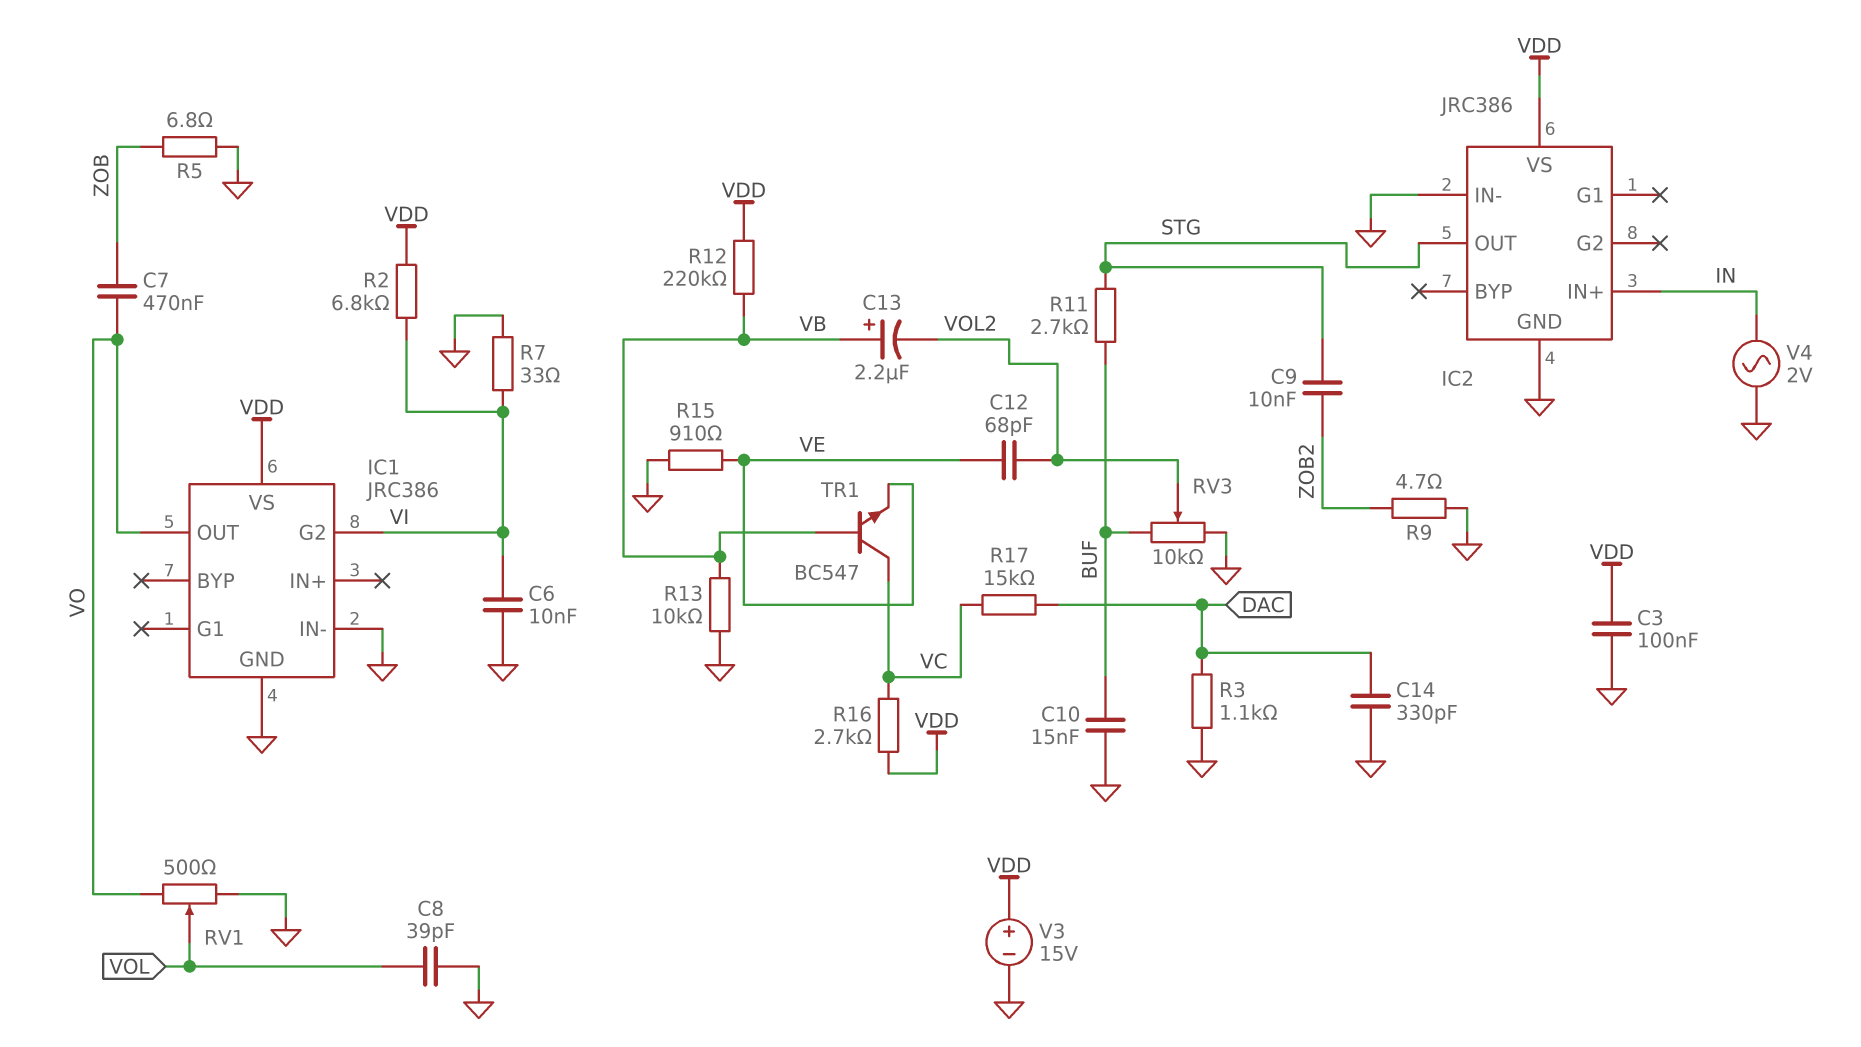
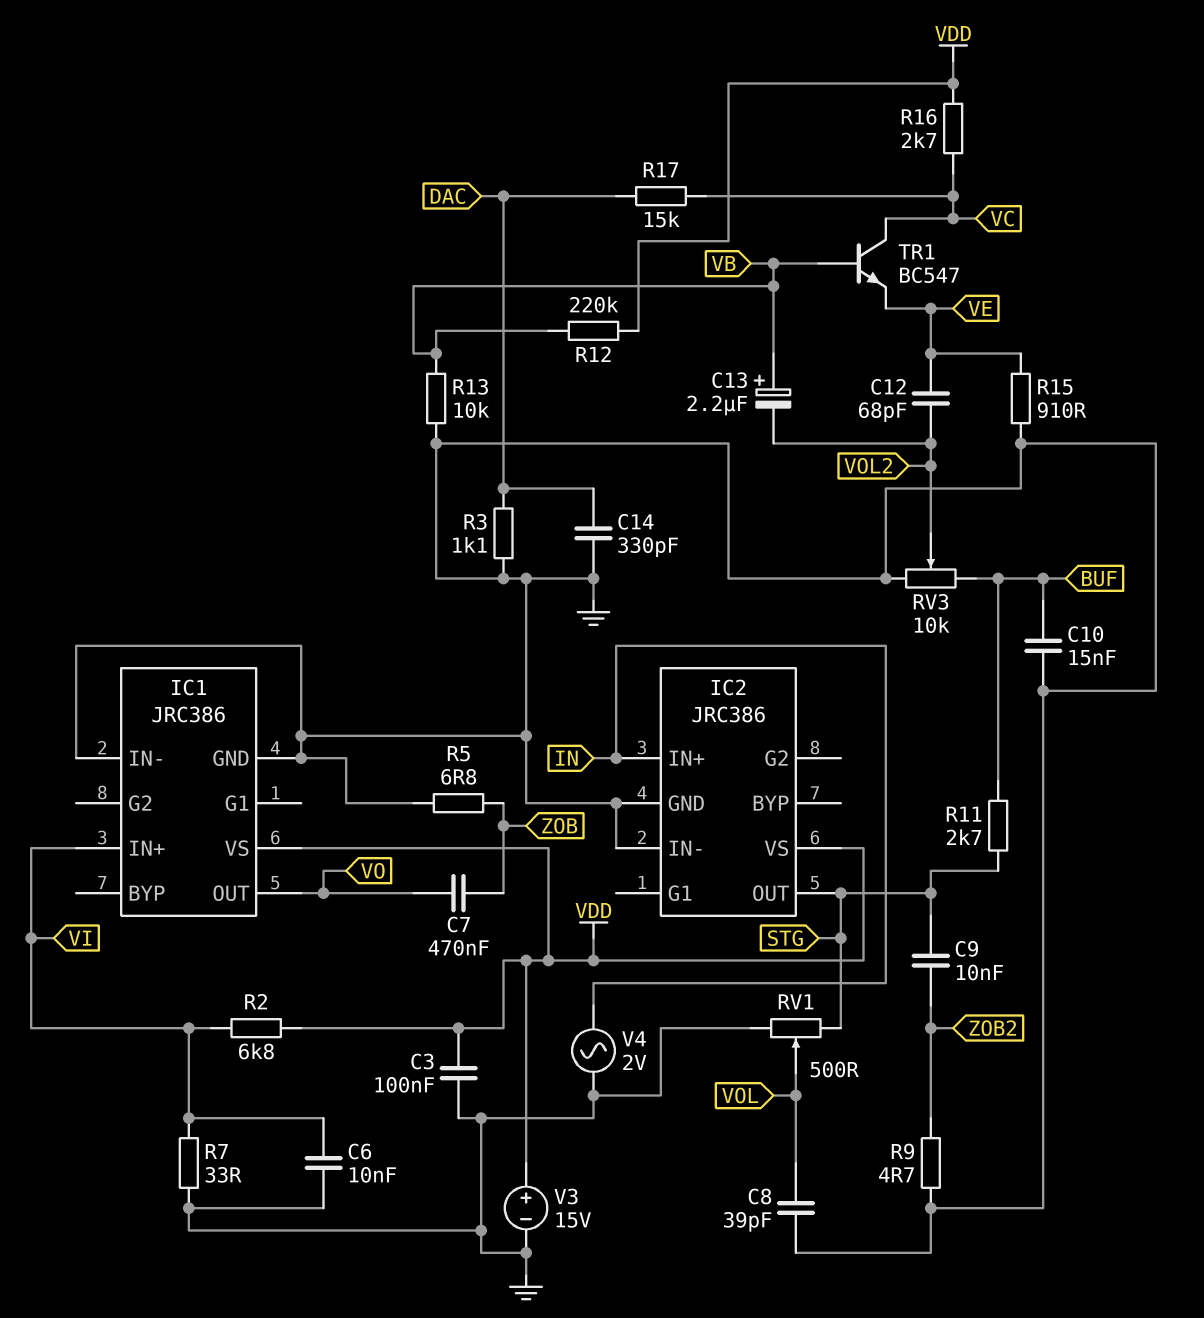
IC1 pin G2: VI -> none
IC1 pin IN+: none -> VI
RV1: 500 (GND, VO, wiper VOL) -> 500 (GND, STG, wiper VOL)

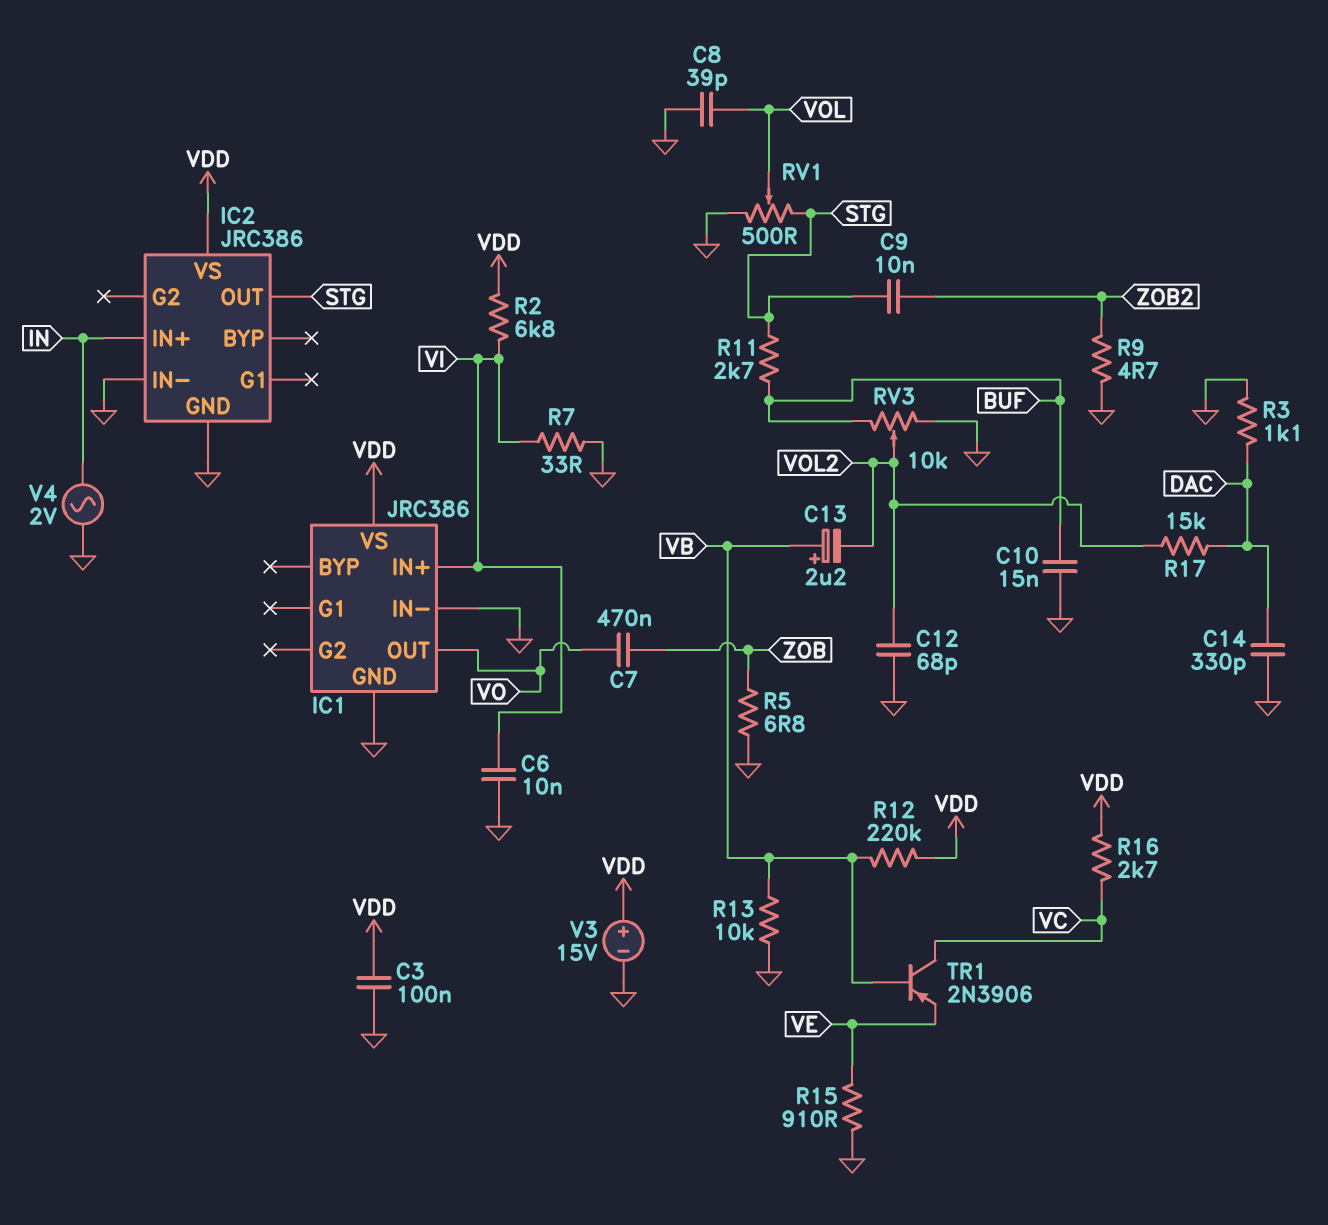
C12: 68pF (VE, VOL2) -> 68pF (GND, VOL2)
R17: 15k (DAC, VC) -> 15k (DAC, VOL2)
TR1: NPN BC547 (B VB, C VC, E VE) -> PNP 2N3906 (B VB, C VC, E VE)

